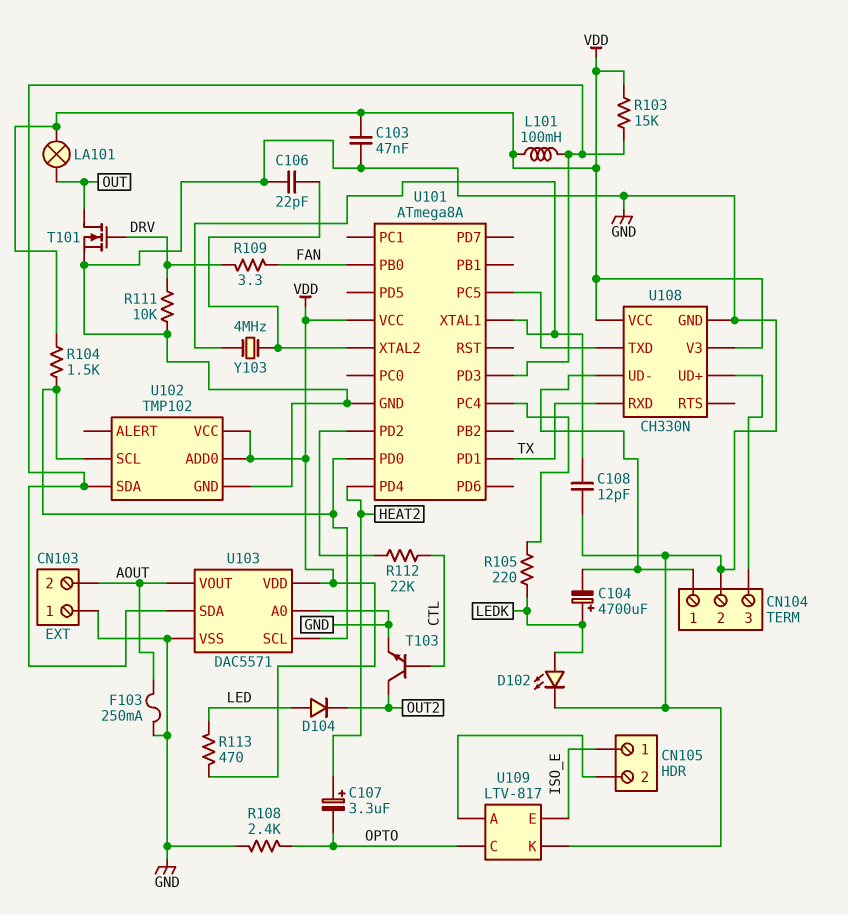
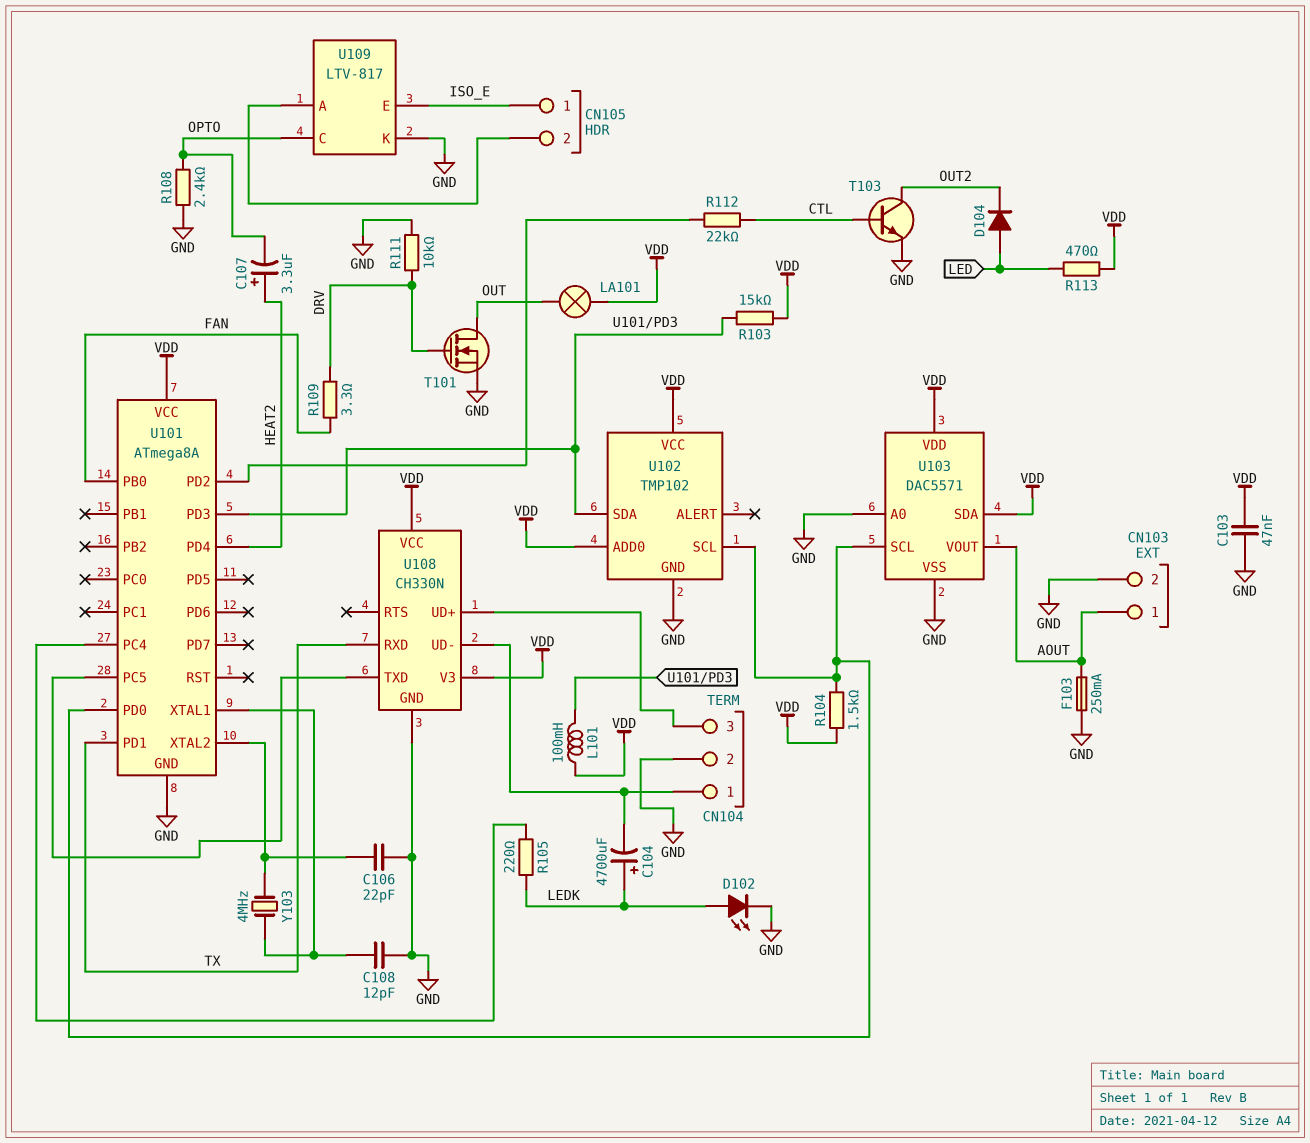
CN103 pin 1: GND -> AOUT
CN103 pin 2: AOUT -> GND
U103 pin SDA: U101/PD3 -> VDD

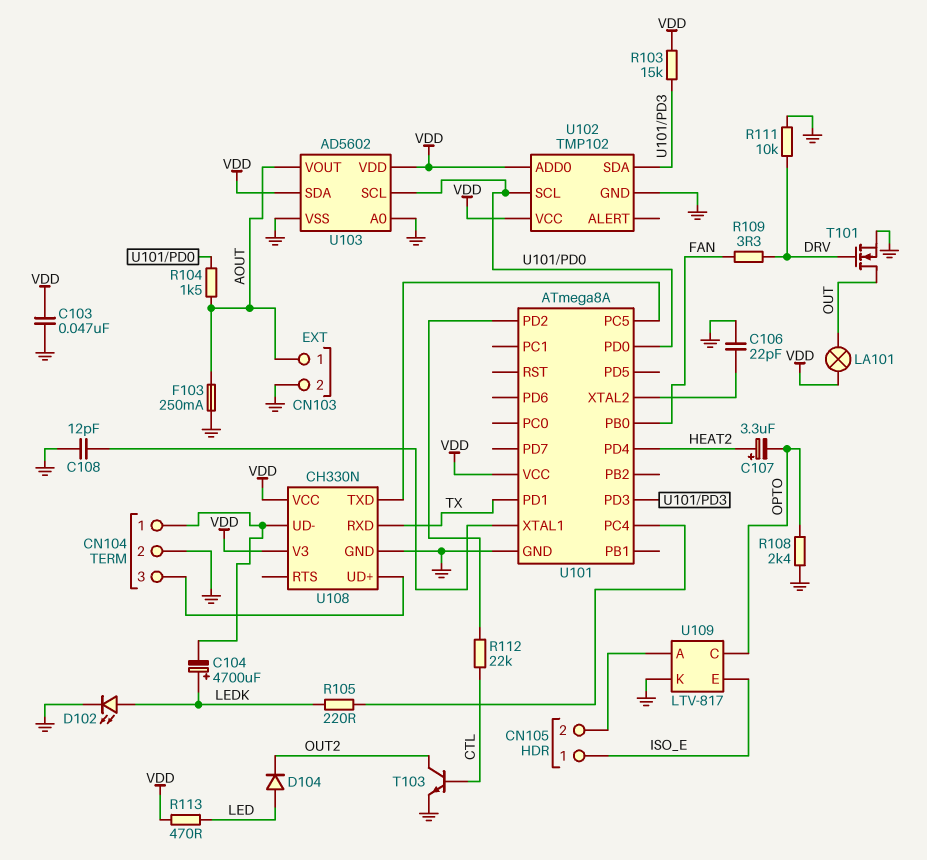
L101: 100mH (U101/PD3, VDD) -> none
R104: 1.5k (U101/PD0, VDD) -> 1.5k (AOUT, U101/PD0)
U103: DAC5571 -> AD5602
Y103: 4MHz (U101/XTAL1, U101/XTAL2) -> none

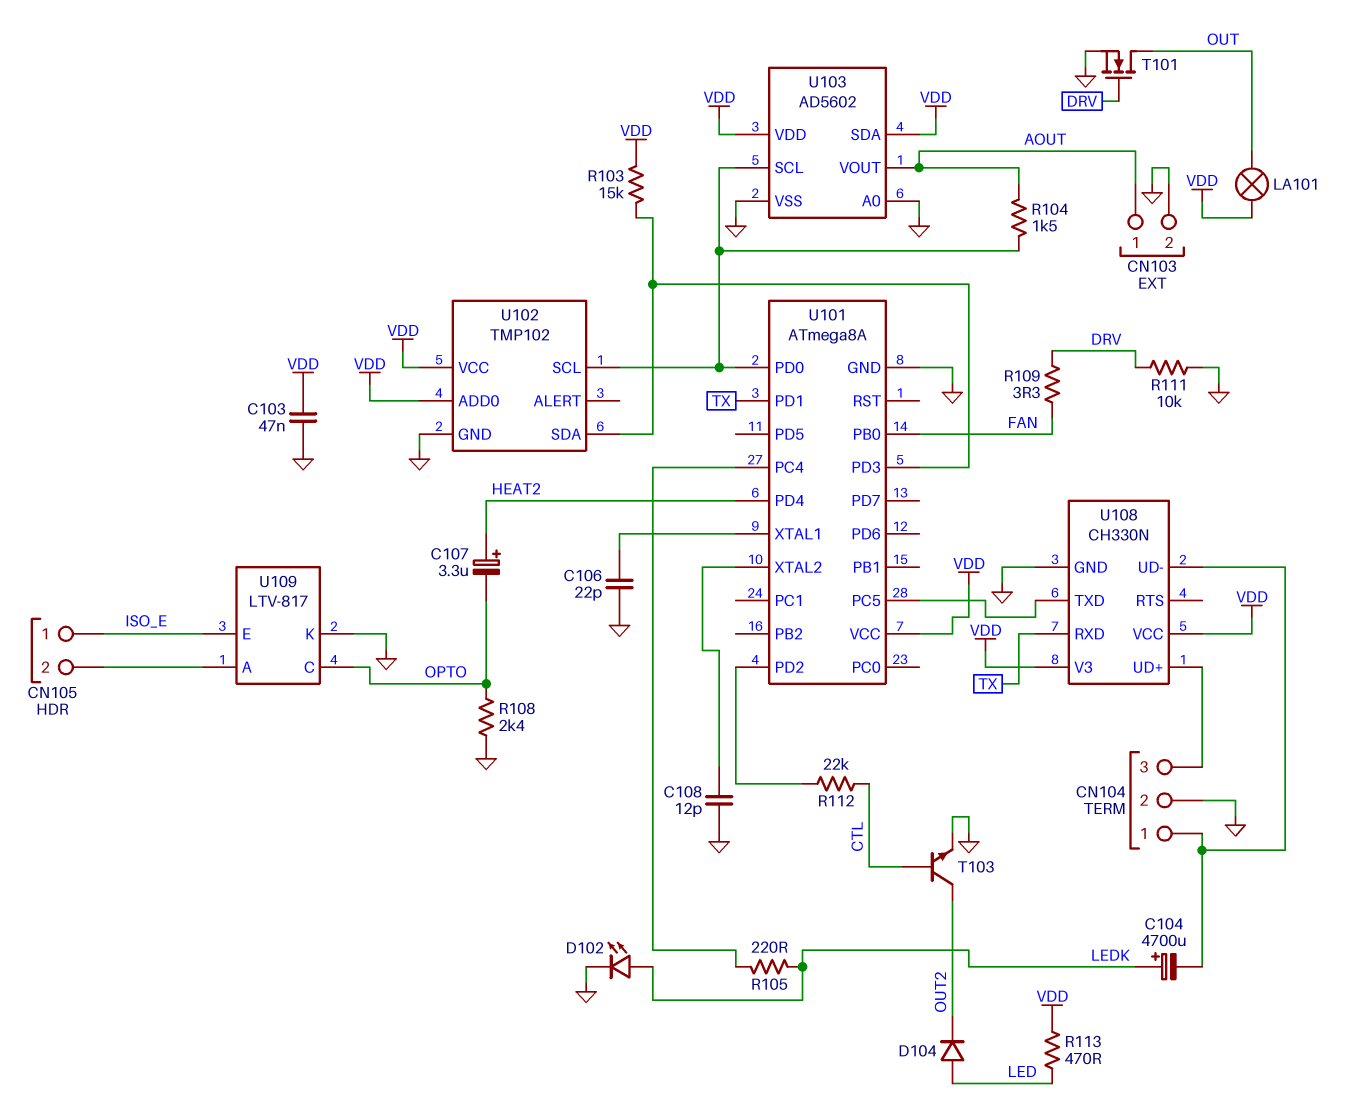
C106: 22pF (GND, U101/XTAL2) -> 22pF (GND, U101/XTAL1)
C108: 12pF (GND, U101/XTAL1) -> 12pF (GND, U101/XTAL2)
F103: 250mA (AOUT, GND) -> none

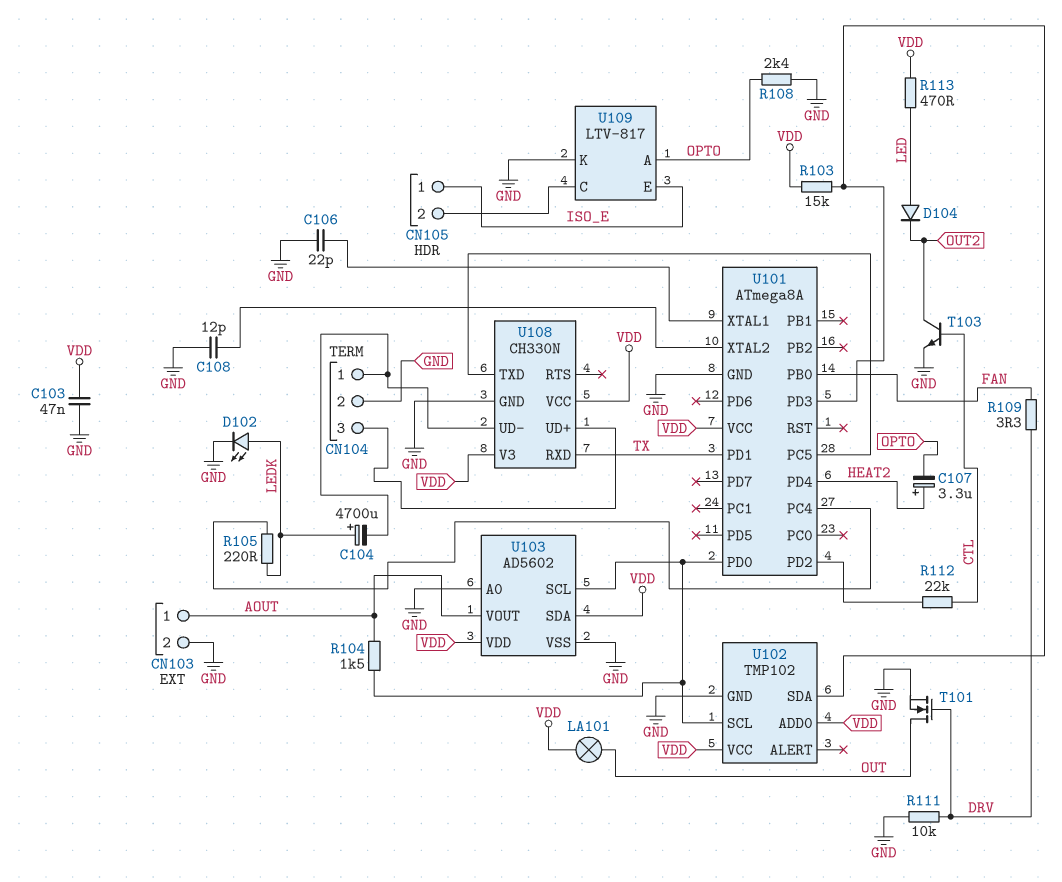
U109 pin A: CN105/2 -> OPTO
U109 pin C: OPTO -> CN105/2

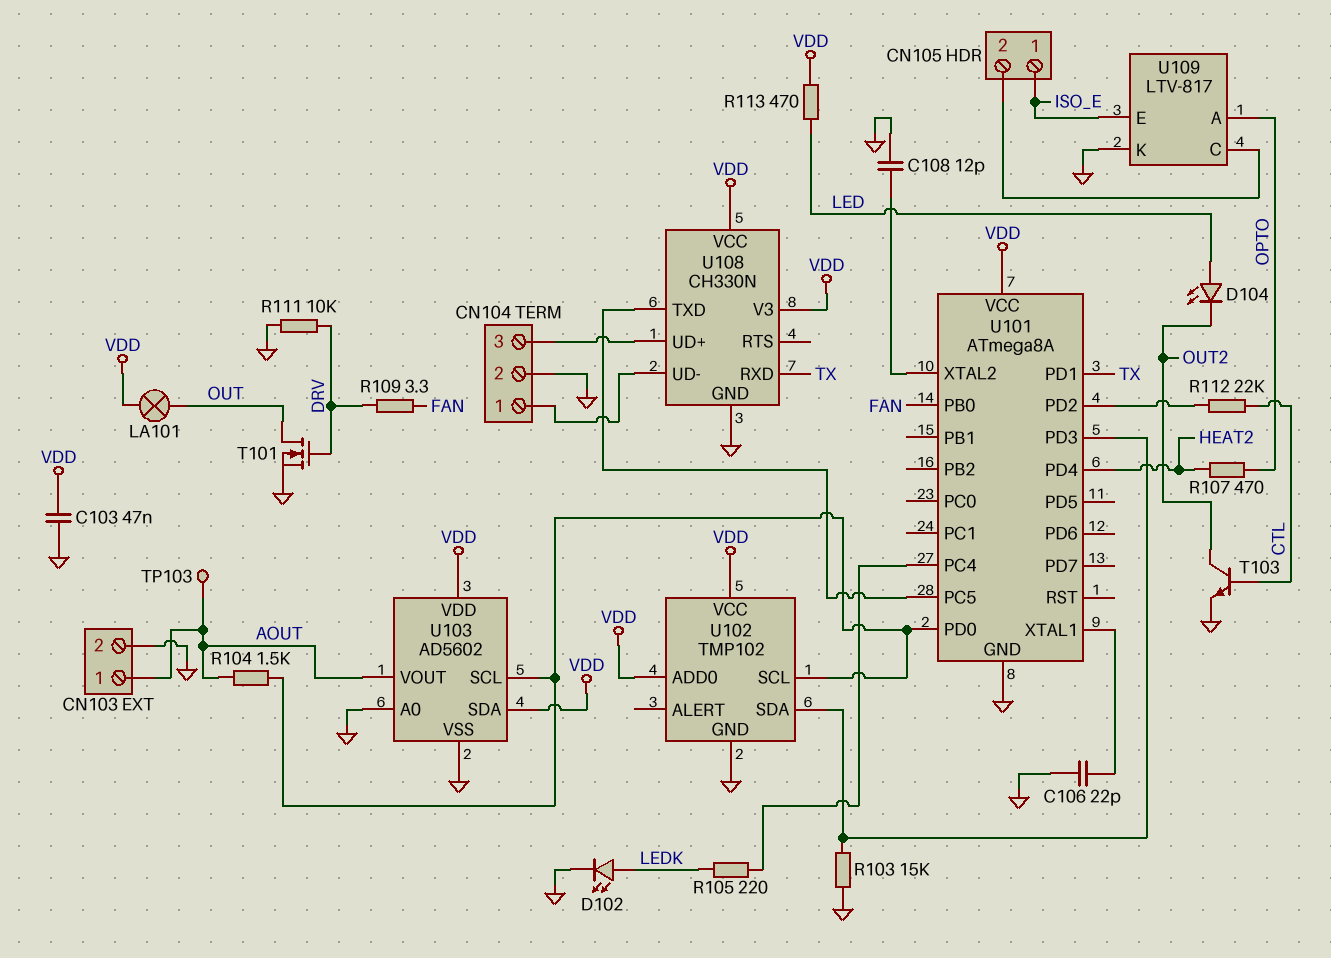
C104: 4700uF (plus LEDK, minus CN104/1) -> none
C107: 3.3uF (plus HEAT2, minus OPTO) -> none
D104: diode (A LED, K OUT2) -> LED (A LED, K OUT2)
R103: 15k (U101/PD3, VDD) -> 15k (GND, U101/PD3)
R107: none -> 470 (HEAT2, OPTO)
R108: 2.4k (GND, OPTO) -> none
TP103: none -> test point (AOUT)

